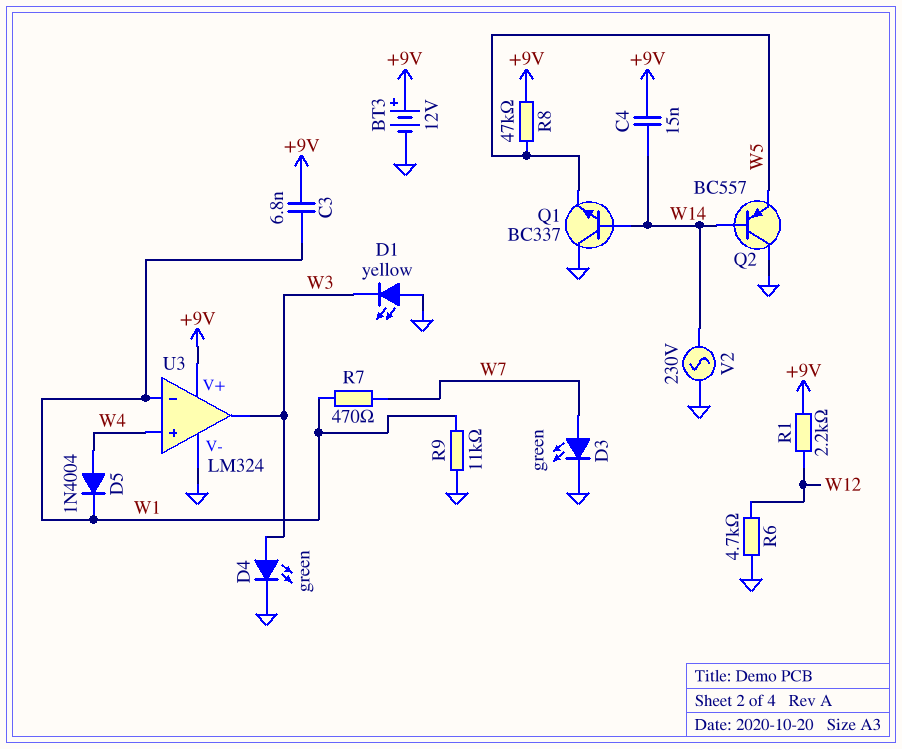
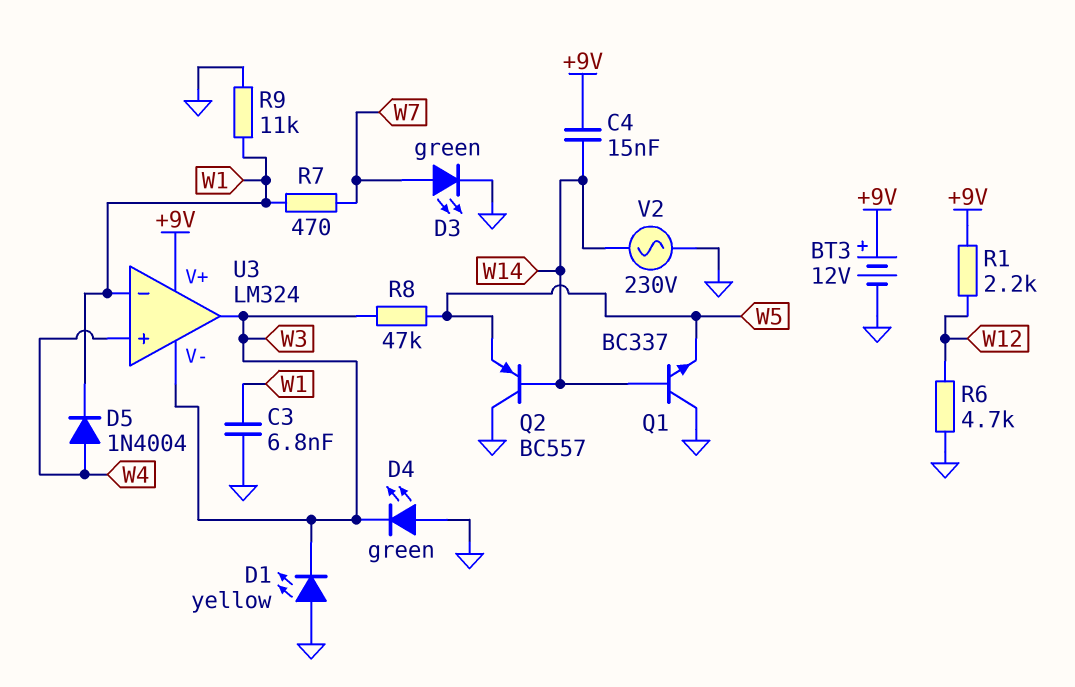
C3: 6.8nF (+9V, W1) -> 6.8nF (GND, W1)
D4: LED green (A W3, K GND) -> LED green (A GND, K W3)
R8: 47k (+9V, W5) -> 47k (W3, W5)
U3 pin V-: GND -> W3

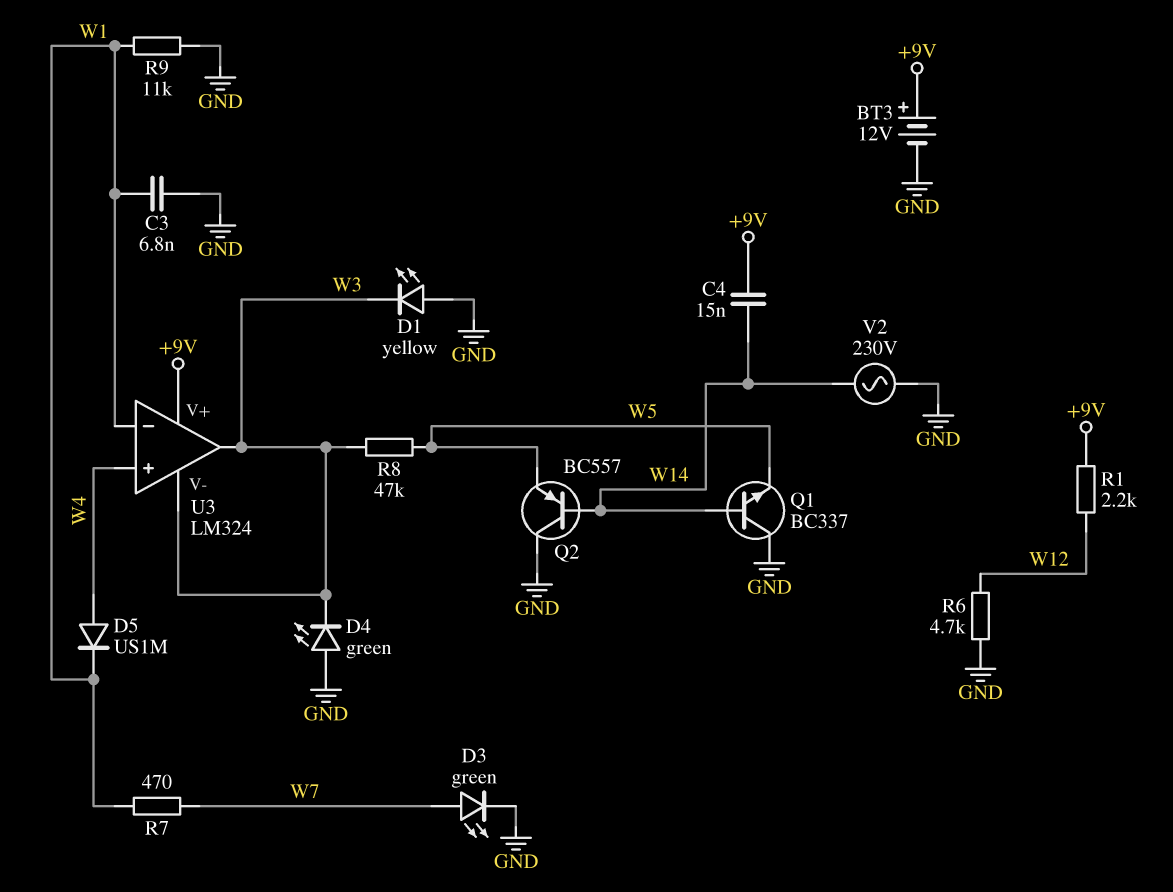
D5: diode 1N4004 (A W4, K W1) -> diode US1M (A W4, K W1)

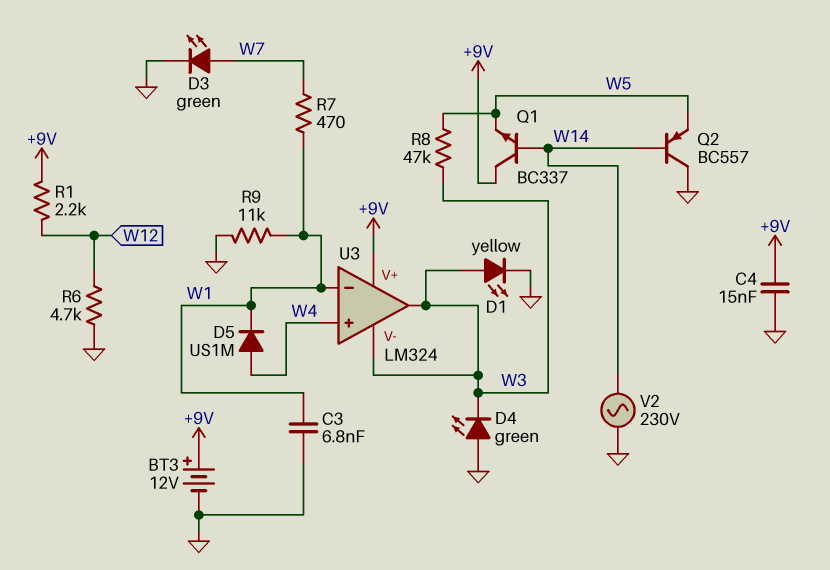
C4: 15nF (+9V, W14) -> 15nF (+9V, GND)
D1: LED yellow (A GND, K W3) -> LED yellow (A W3, K GND)
Q1: NPN BC337 (B W14, C GND, E W5) -> NPN BC337 (B W14, C +9V, E W5)

